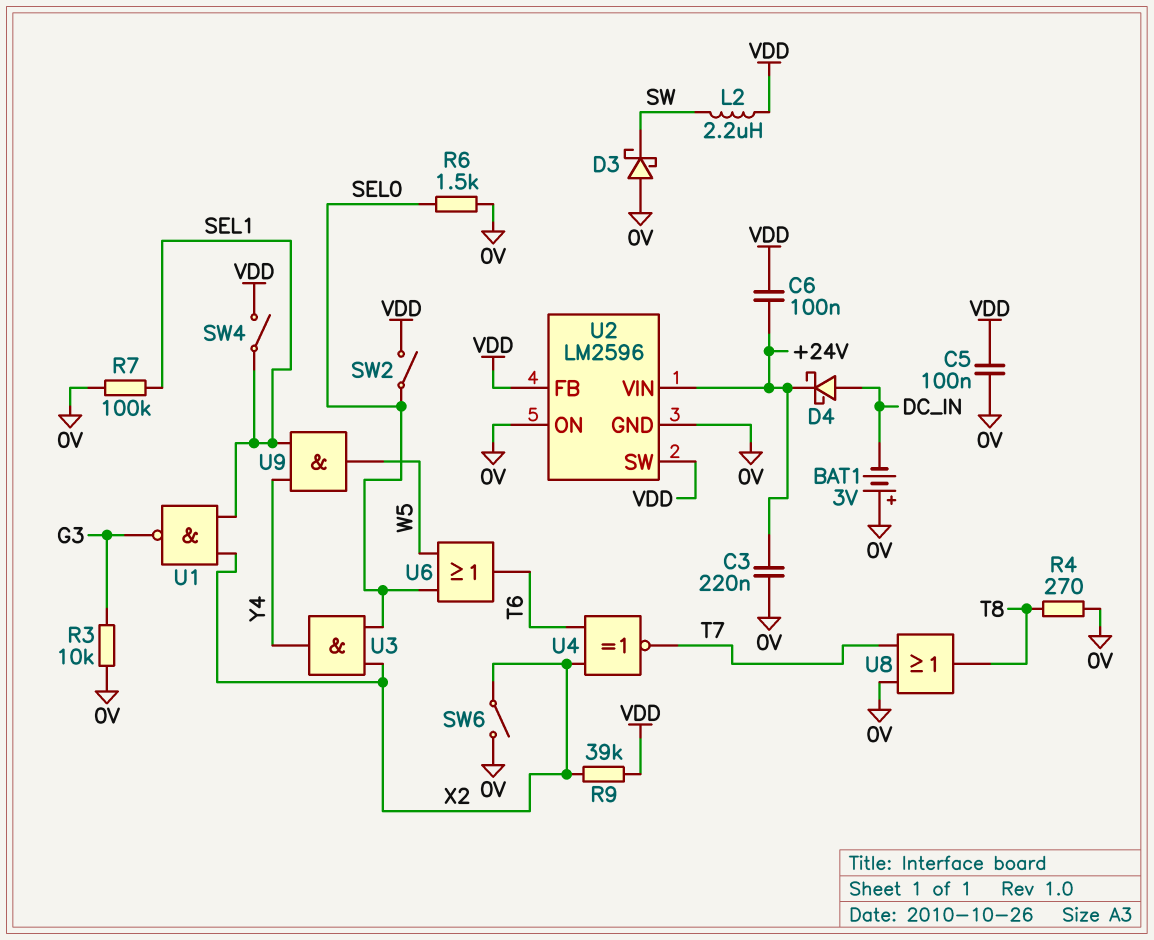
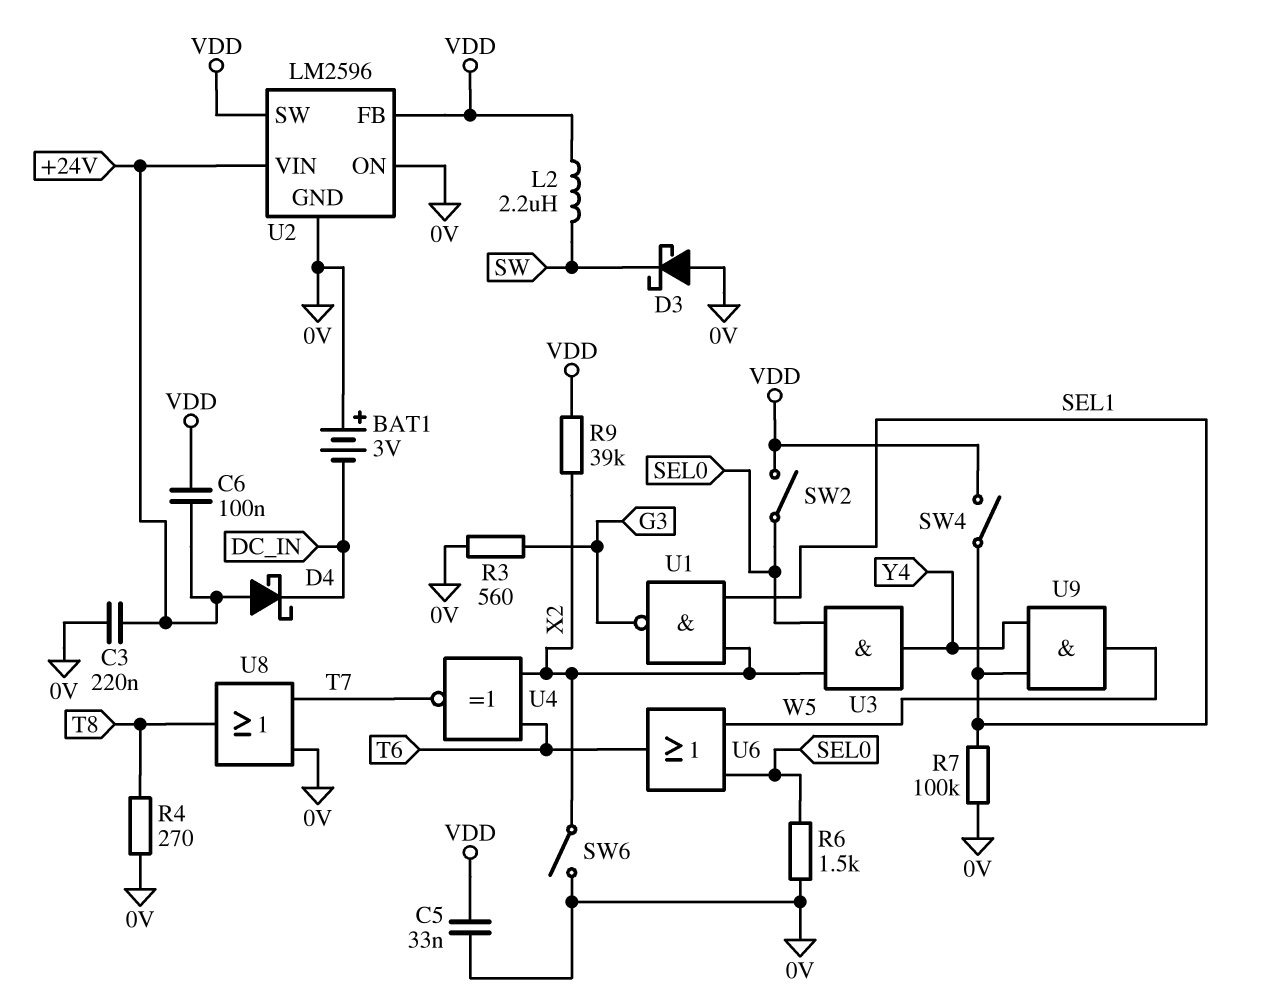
C5: 100nF (0V, VDD) -> 33nF (0V, VDD)
D4: schottky (A DC_IN, K +24V) -> schottky (A +24V, K DC_IN)
R3: 10k (0V, G3) -> 560 (0V, G3)

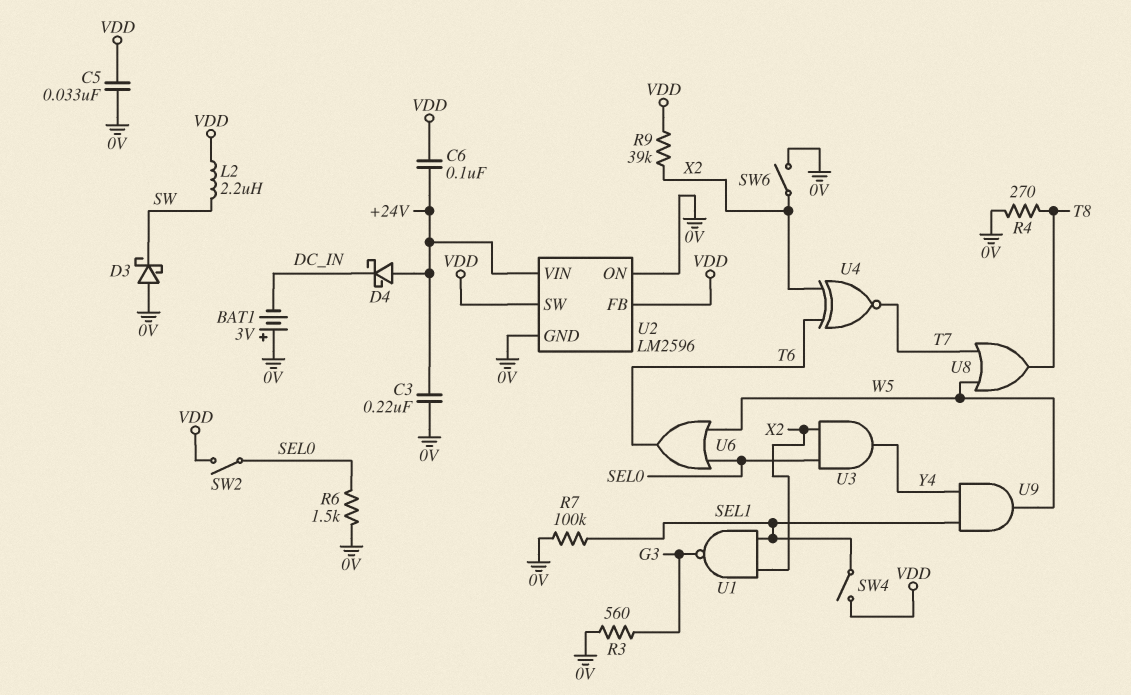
U8: OR (in 0V, in T7, out T8) -> OR (in T7, in W5, out T8)

